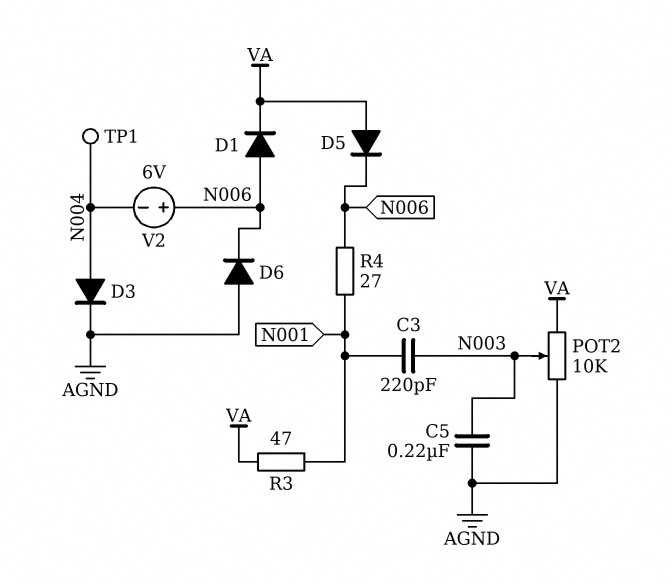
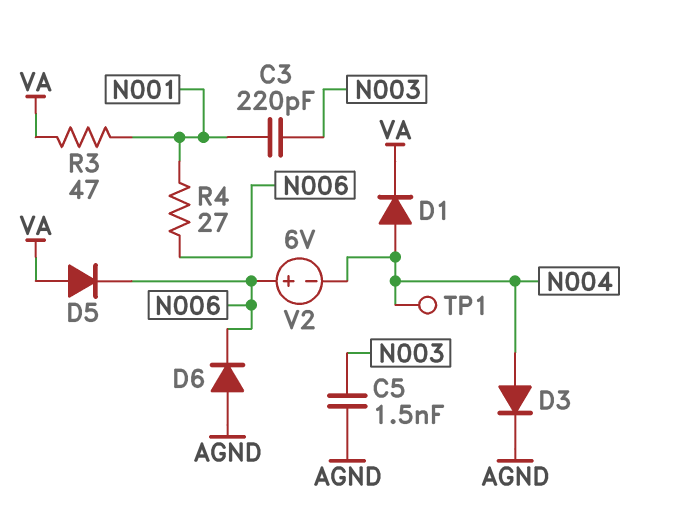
C5: 220nF (AGND, N003) -> 1.5nF (AGND, N003)
D1: diode (A N006, K VA) -> diode (A N004, K VA)
POT2: 10k (AGND, VA, wiper N003) -> none

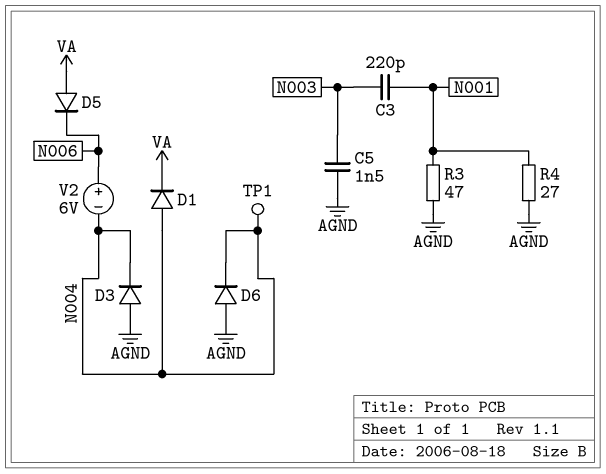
D3: diode (A N004, K AGND) -> diode (A AGND, K N004)
D6: diode (A AGND, K N006) -> diode (A AGND, K N004)
R3: 47 (N001, VA) -> 47 (AGND, N001)
R4: 27 (N001, N006) -> 27 (AGND, N001)

